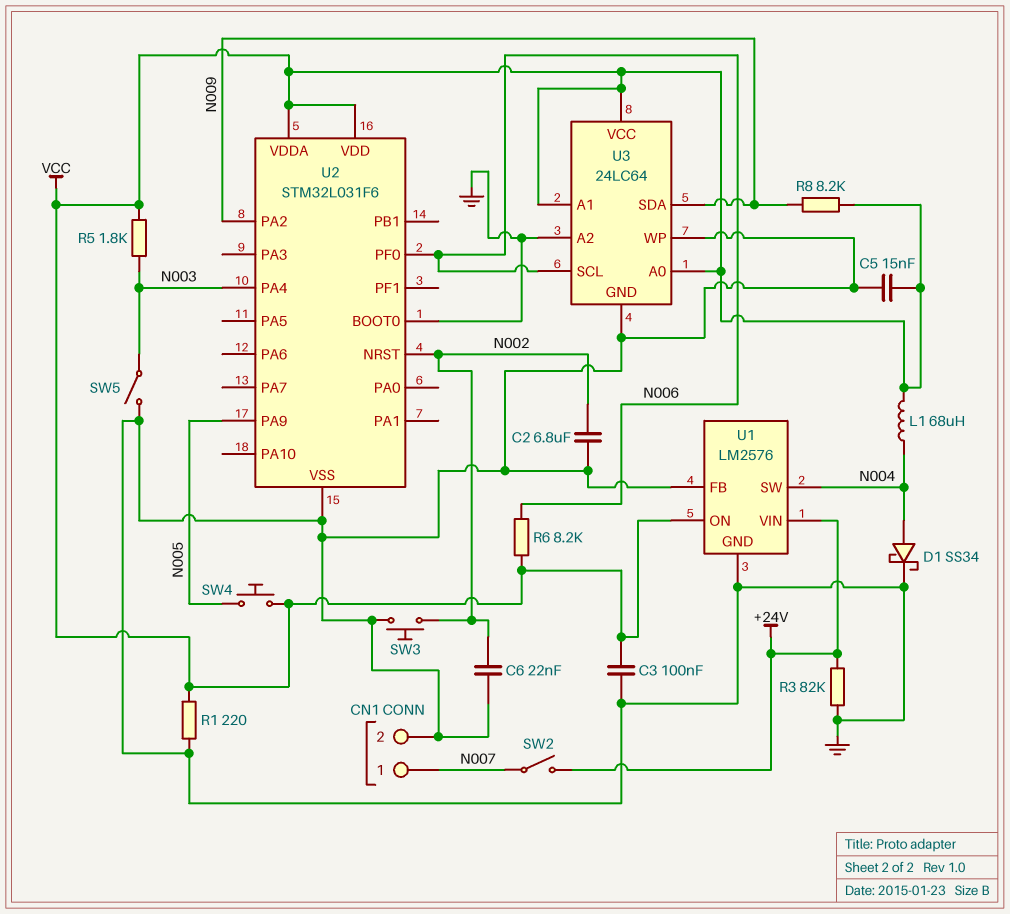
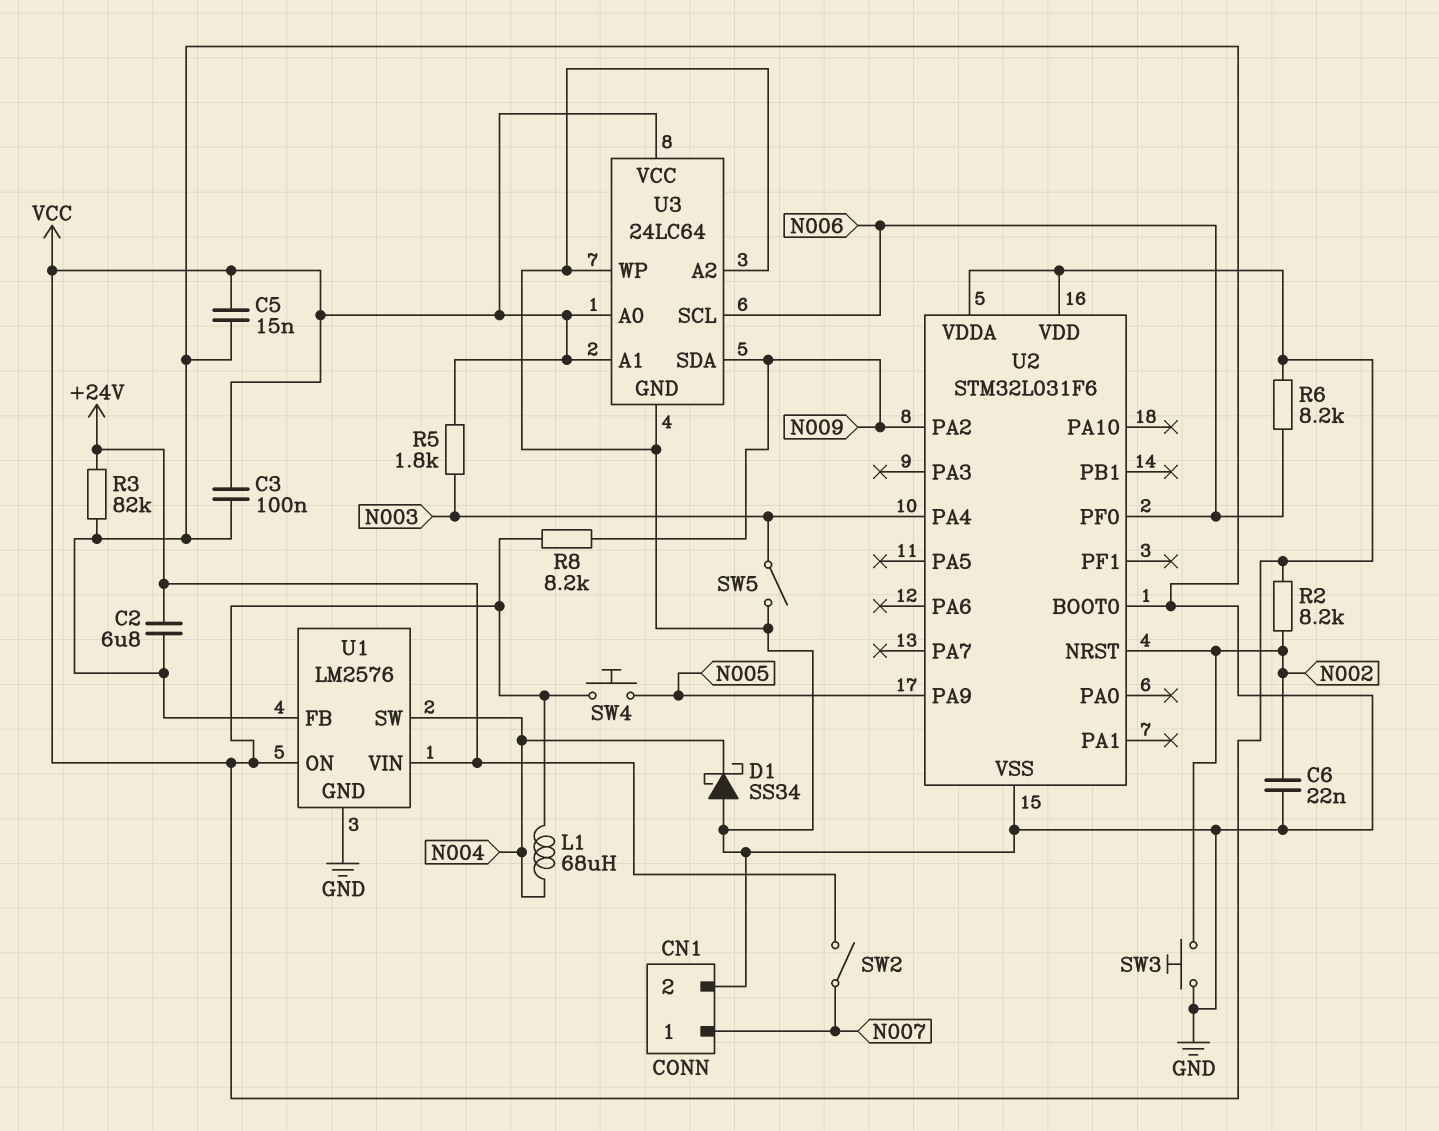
C2: 6.8uF (GND, N002) -> 6.8uF (+24V, GND)
D1: schottky SS34 (A N004, K GND) -> schottky SS34 (A GND, K N004)
R1: 220 (GND, VCC) -> none
R2: none -> 8.2k (N002, VCC)

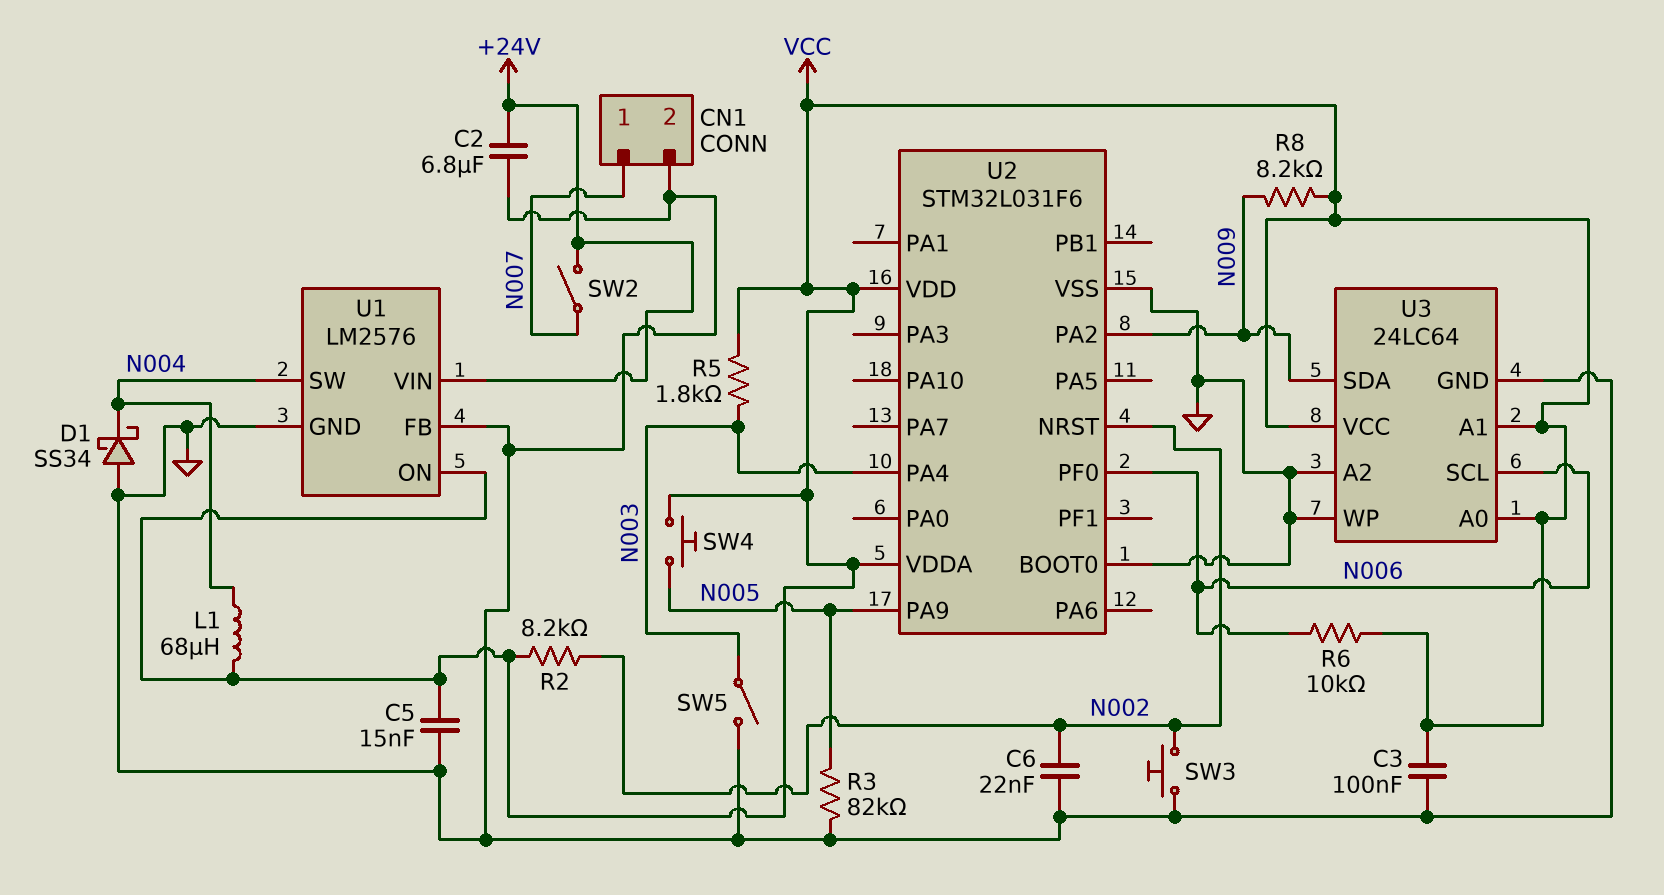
R3: 82k (+24V, GND) -> 82k (GND, N005)
R6: 8.2k (N006, VCC) -> 10k (N006, VCC)

